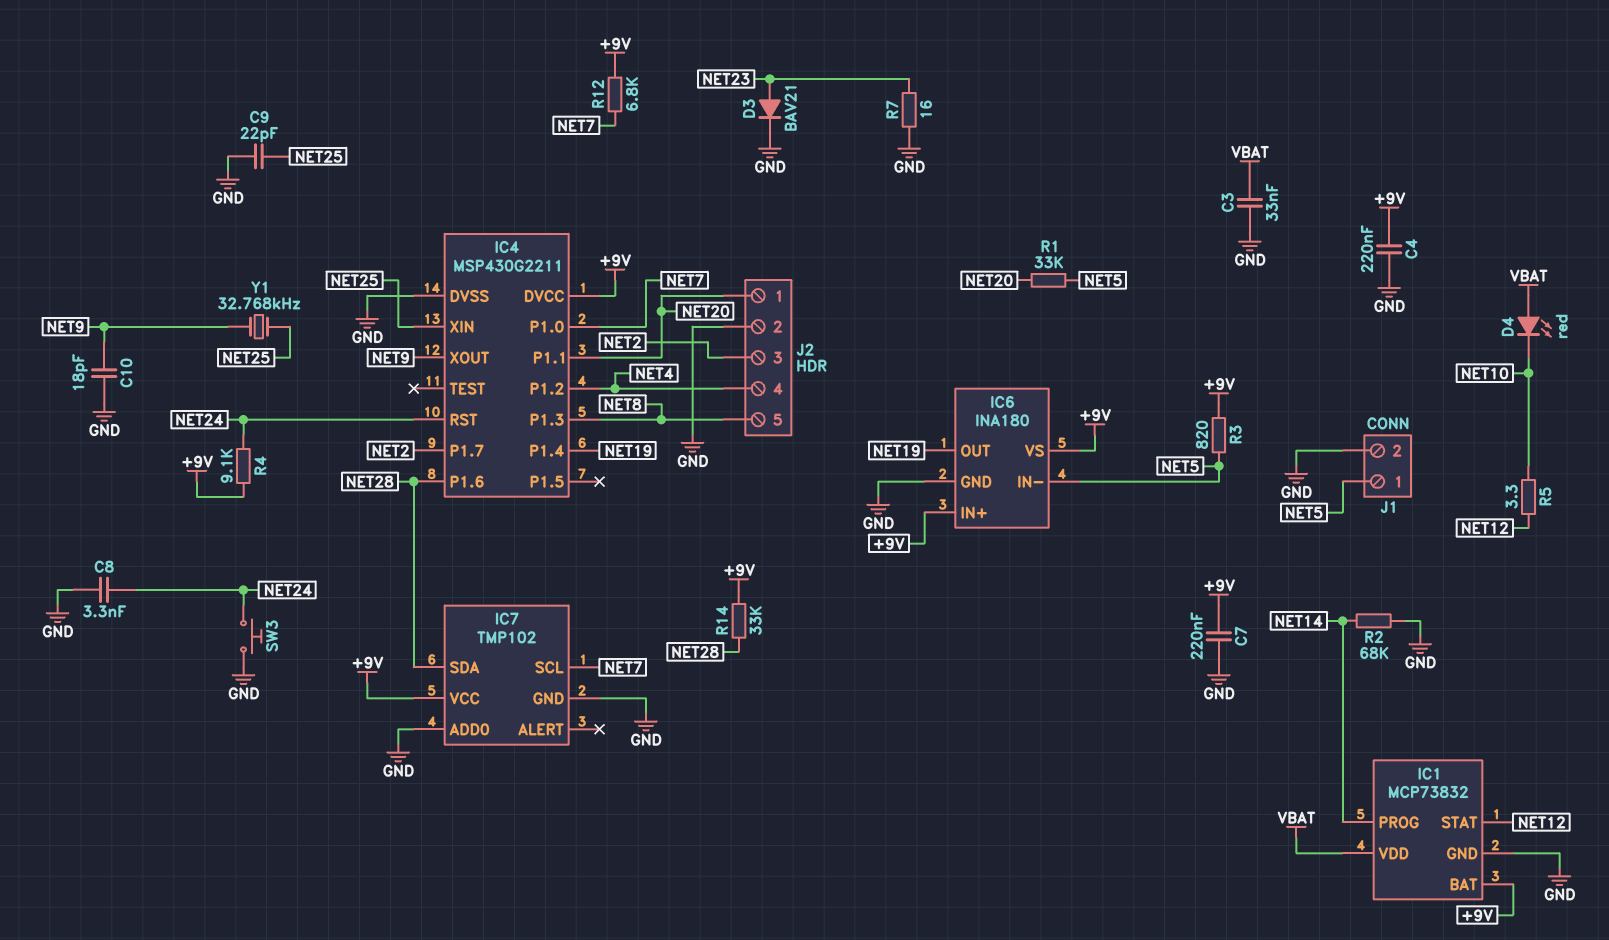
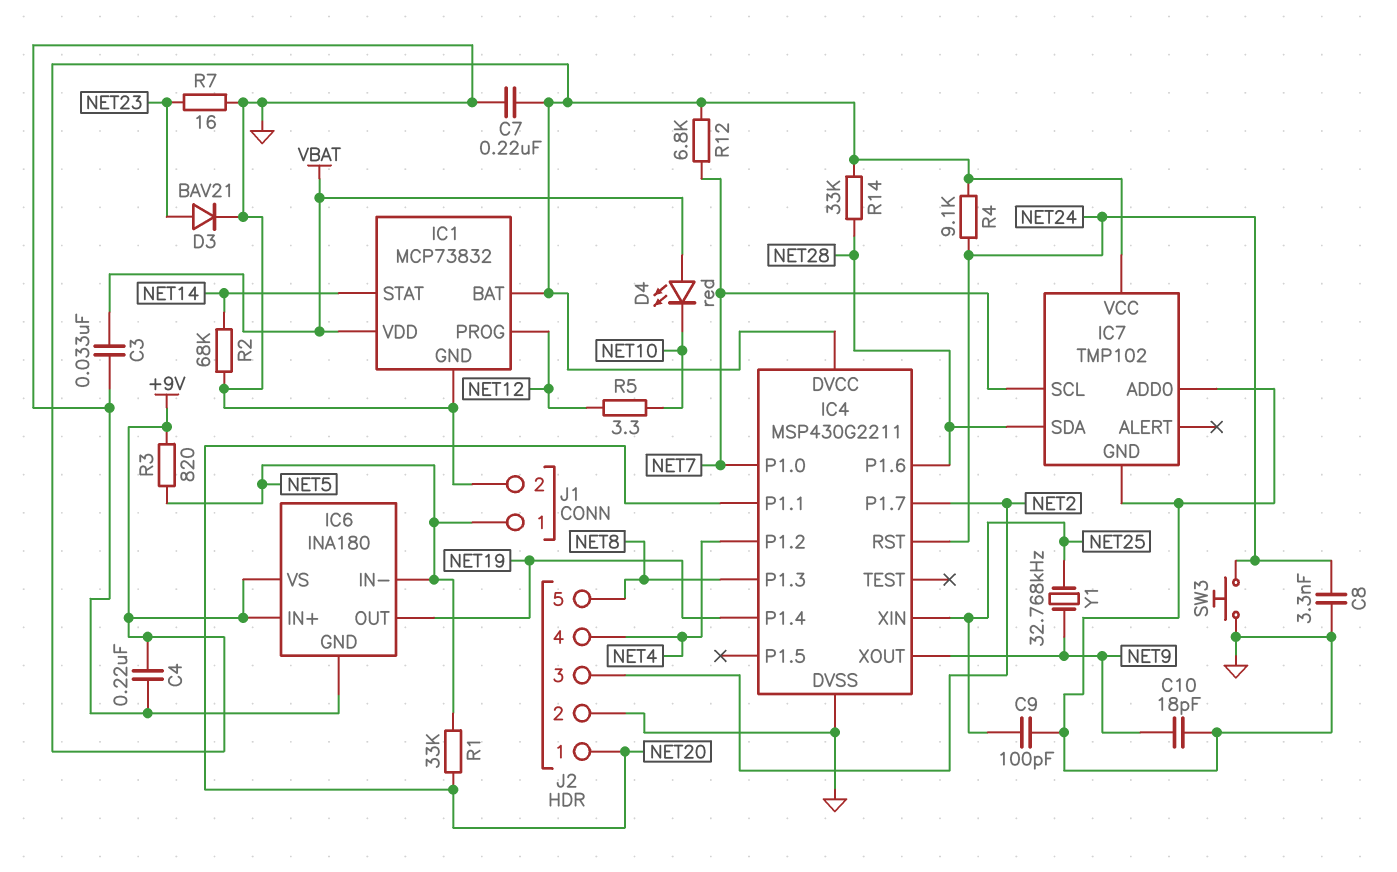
C9: 22pF (GND, NET25) -> 100pF (GND, NET25)
IC1 pin PROG: NET14 -> NET12
IC1 pin STAT: NET12 -> NET14

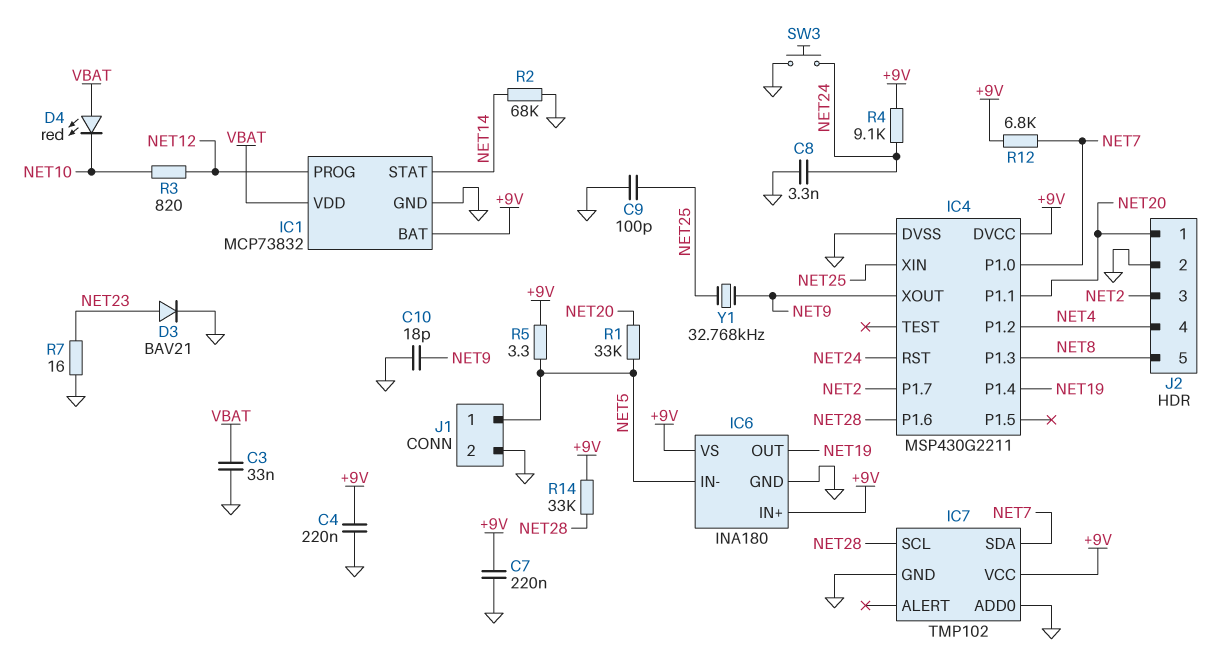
IC7 pin SCL: NET7 -> NET28
IC7 pin SDA: NET28 -> NET7
R3: 820 (+9V, NET5) -> 820 (NET10, NET12)
R5: 3.3 (NET10, NET12) -> 3.3 (+9V, NET5)

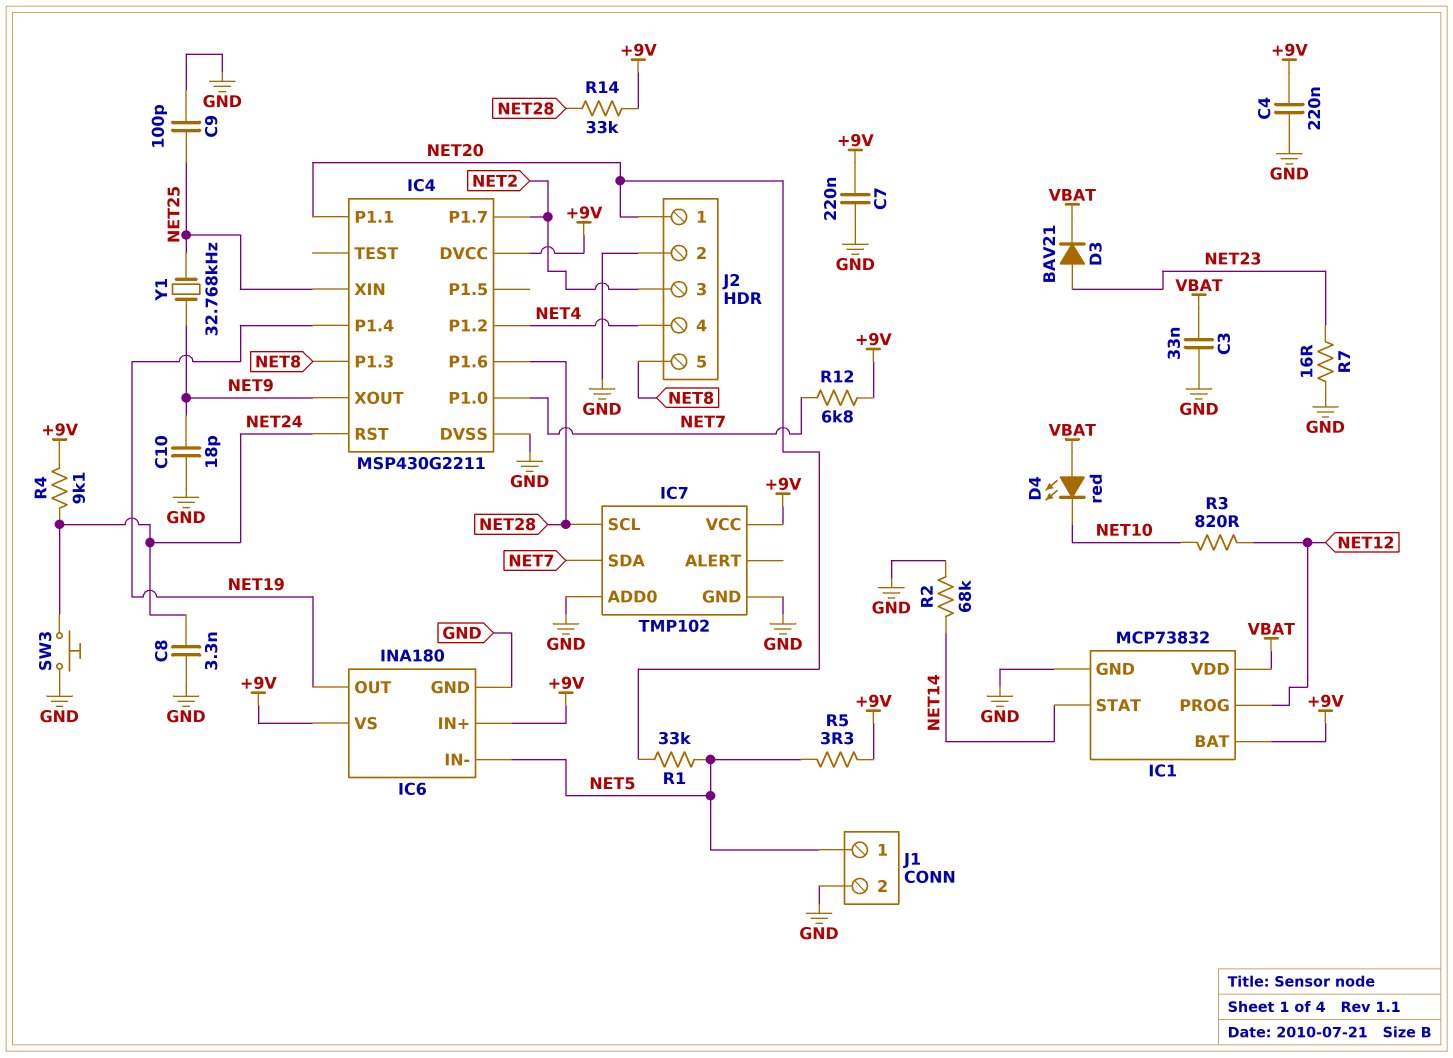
D3: diode BAV21 (A NET23, K GND) -> diode BAV21 (A NET23, K VBAT)

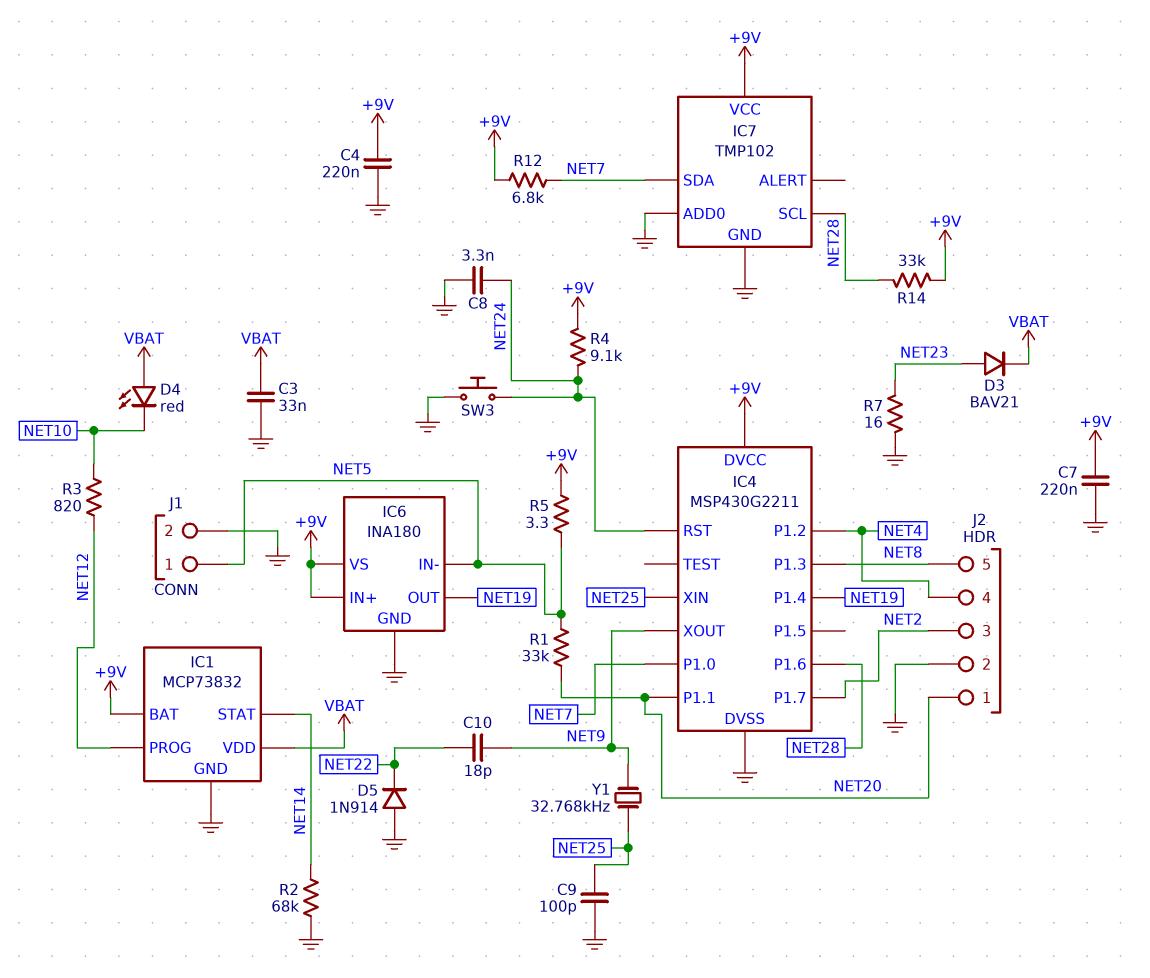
C10: 18pF (GND, NET9) -> 18pF (NET9, NET22)
D5: none -> diode 1N914 (A GND, K NET22)

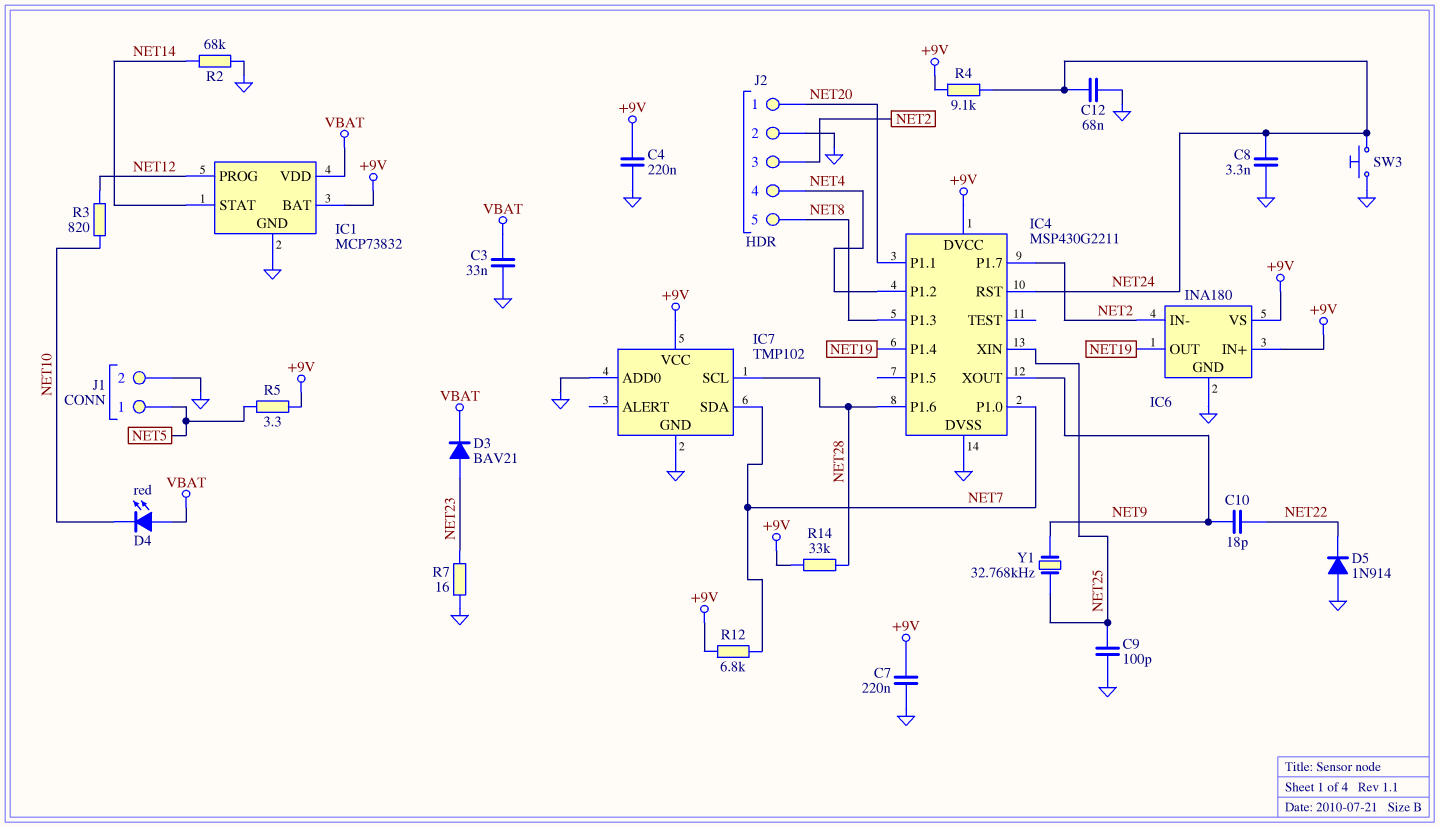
C12: none -> 68nF (GND, NET24)
IC6 pin IN-: NET5 -> NET2
R1: 33k (NET5, NET20) -> none

